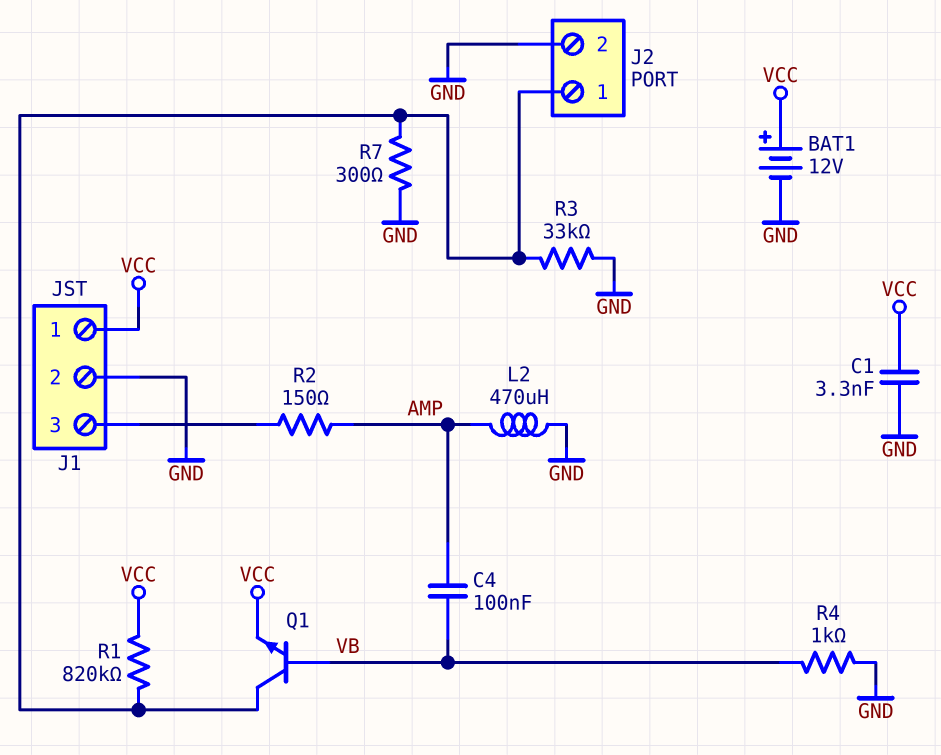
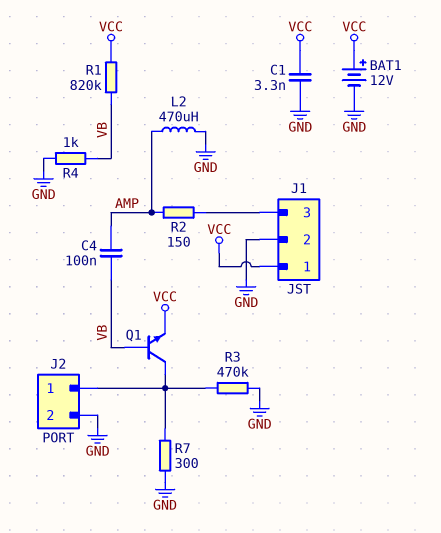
R1: 820k (J2/1, VCC) -> 820k (VB, VCC)
R3: 33k (GND, J2/1) -> 470k (GND, J2/1)

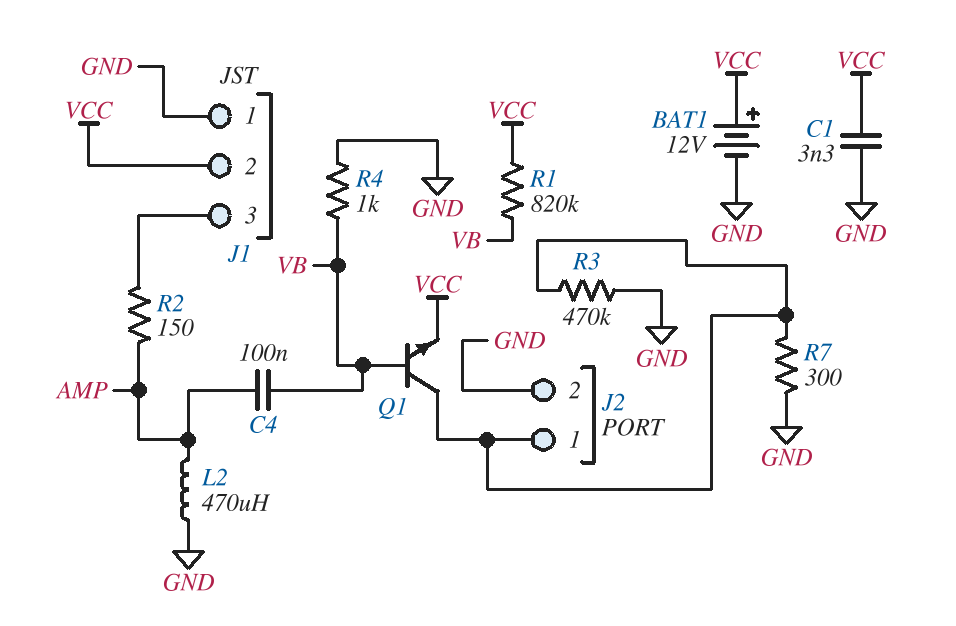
J1 pin 1: VCC -> GND
J1 pin 2: GND -> VCC

